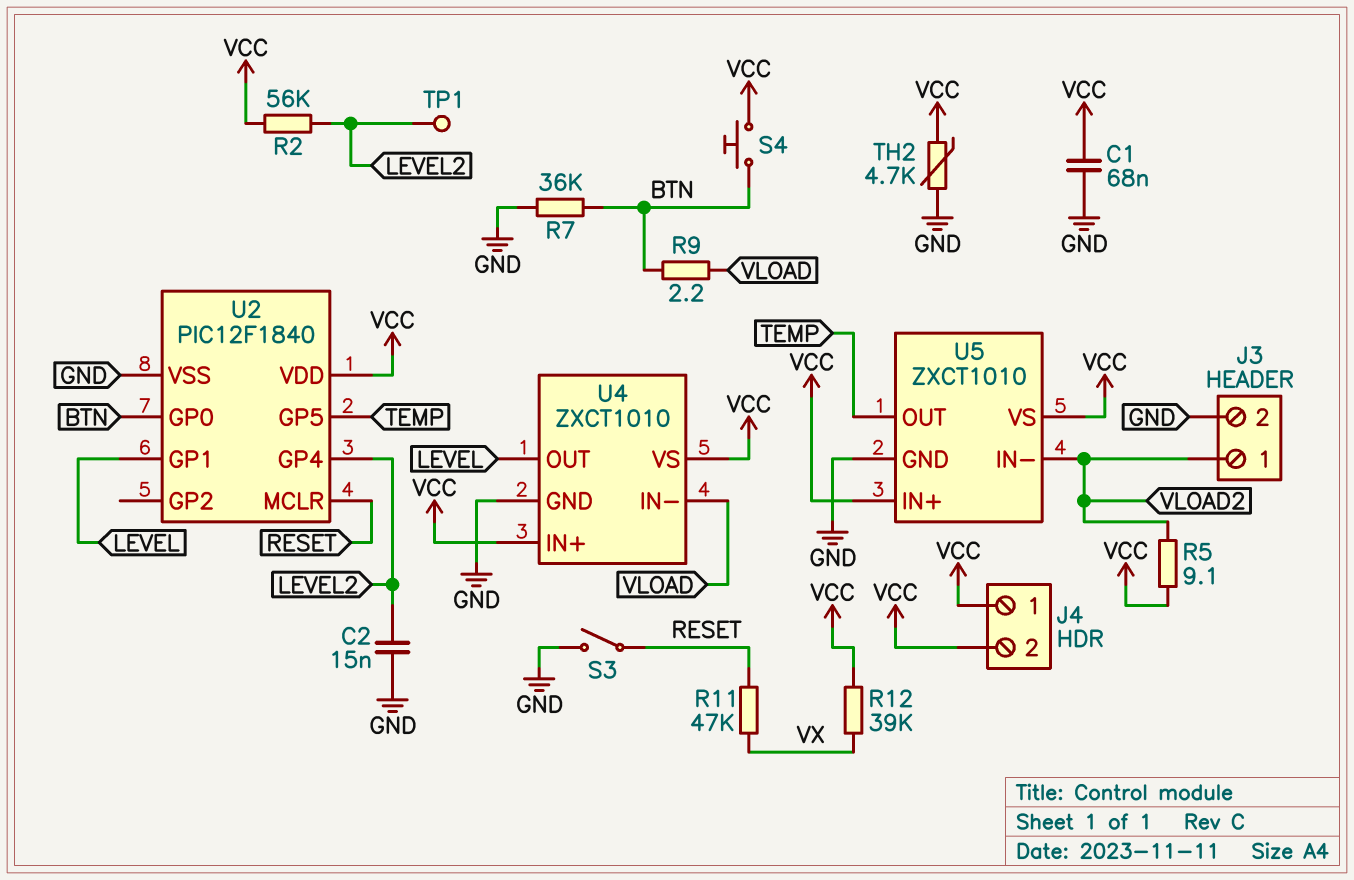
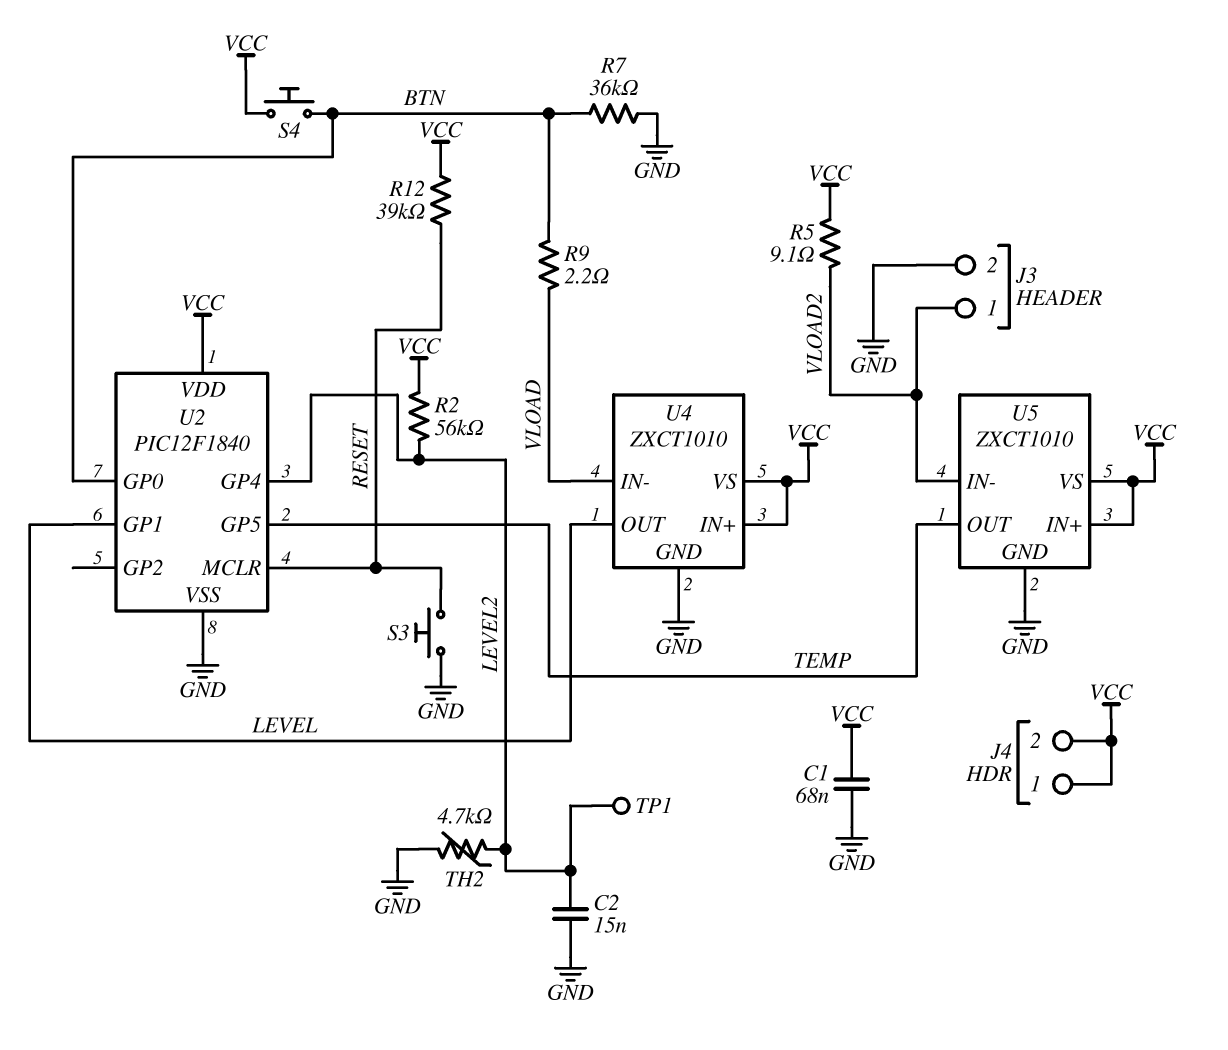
R11: 47k (RESET, VX) -> none
R12: 39k (VCC, VX) -> 39k (RESET, VCC)
S3: switch (GND, RESET) -> button (GND, RESET)
TH2: 4.7k (GND, VCC) -> 4.7k (GND, LEVEL2)

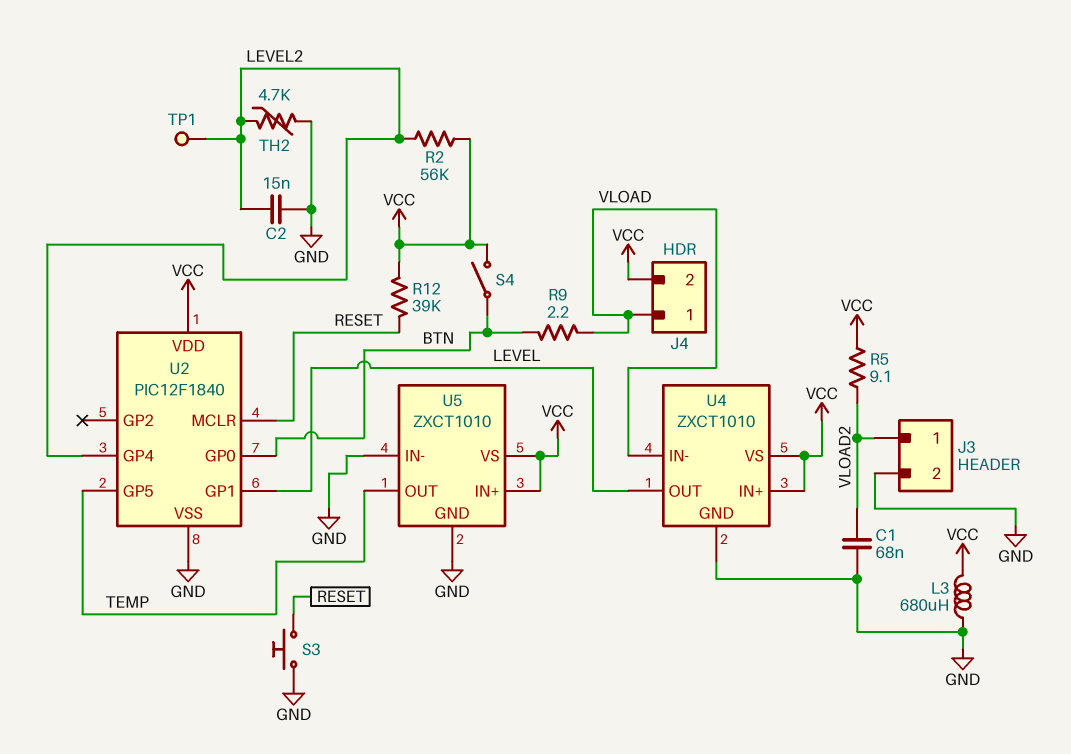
C1: 68nF (GND, VCC) -> 68nF (GND, VLOAD2)
J4 pin 1: VCC -> VLOAD
L3: none -> 680uH (GND, VCC)
R7: 36k (BTN, GND) -> none
S4: button (BTN, VCC) -> switch (BTN, VCC)
U5 pin IN-: VLOAD2 -> GND

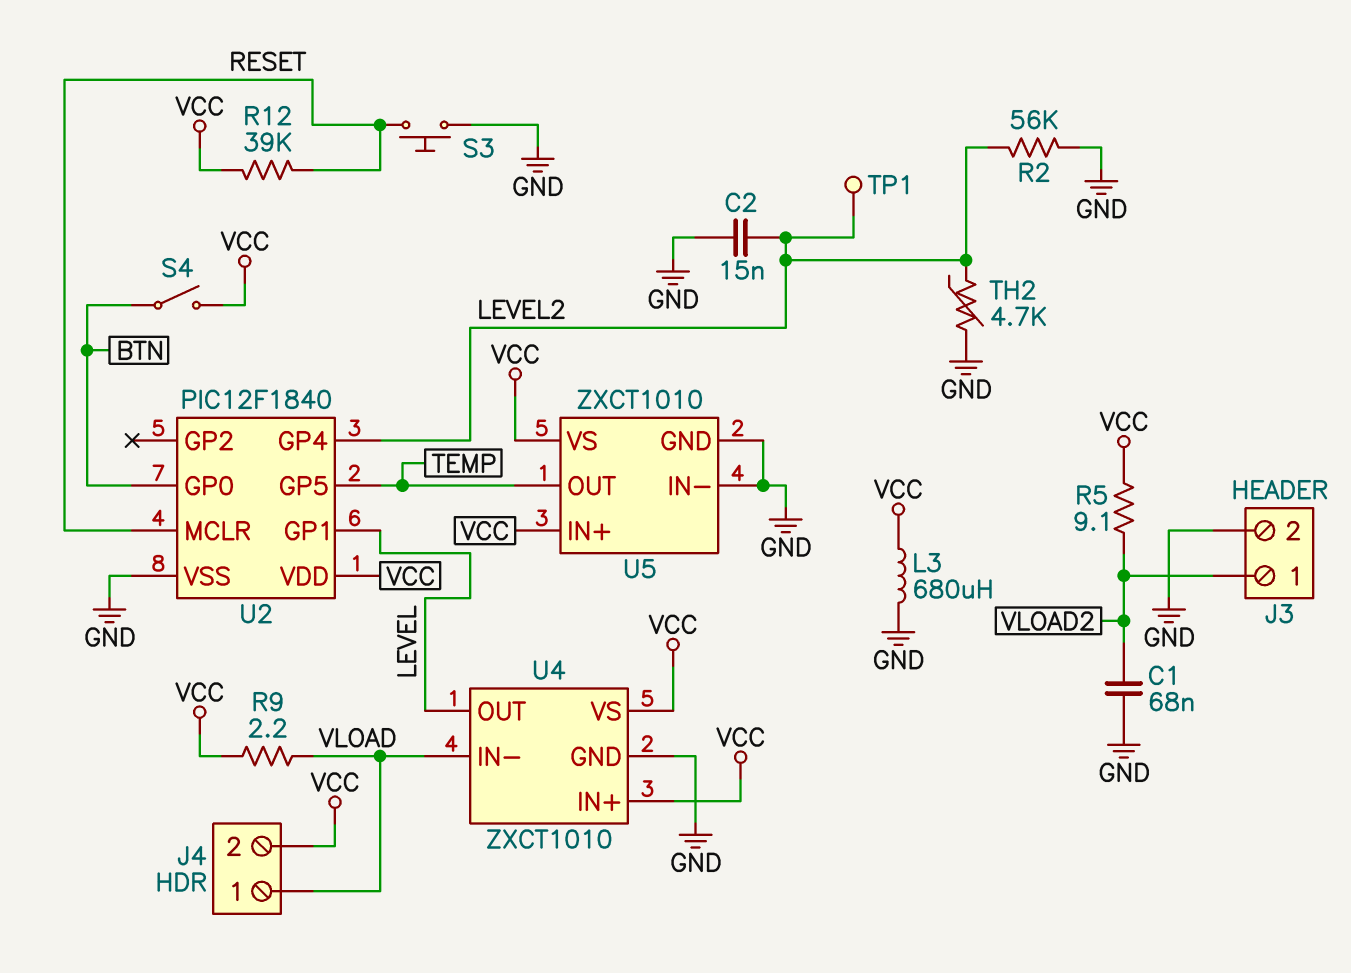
R2: 56k (LEVEL2, VCC) -> 56k (GND, LEVEL2)
R9: 2.2 (BTN, VLOAD) -> 2.2 (VCC, VLOAD)

